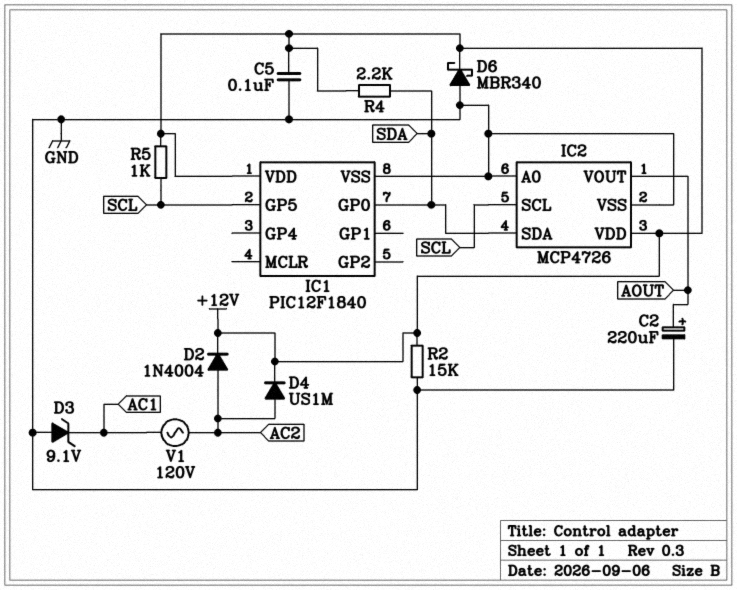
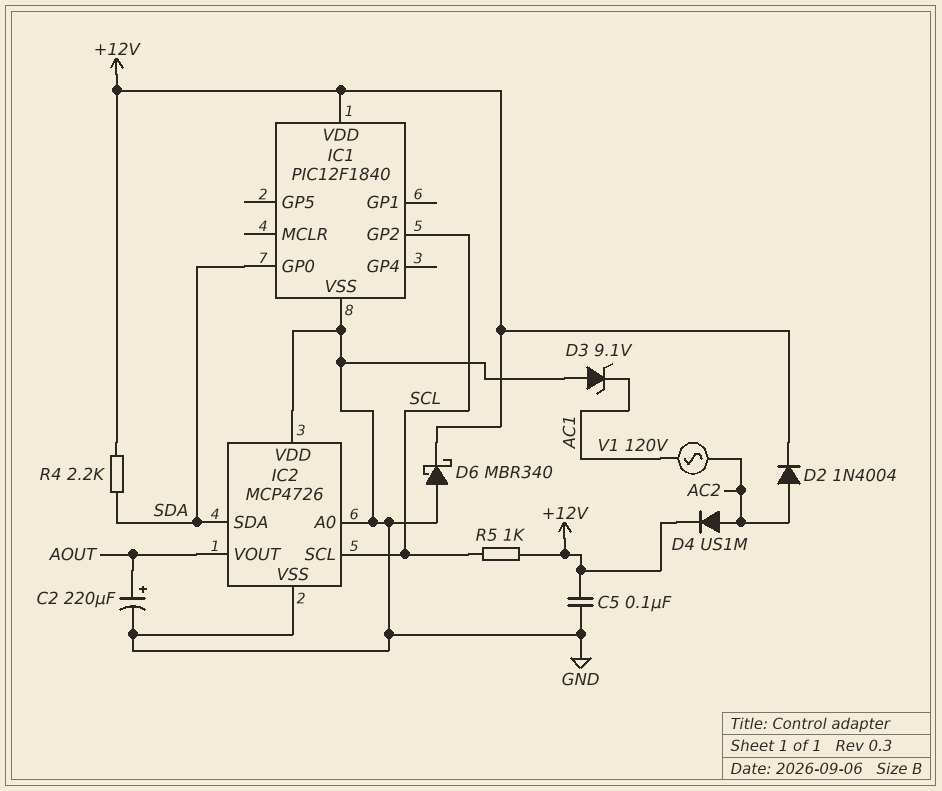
IC1 pin GP2: none -> SCL
IC1 pin GP5: SCL -> none
IC2 pin VDD: +12V -> GND
R2: 15k (+12V, GND) -> none

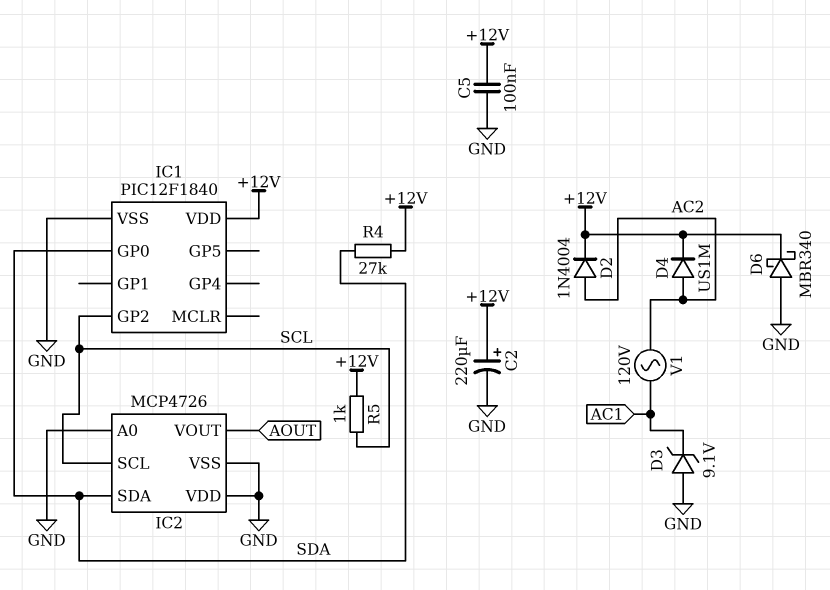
C2: 220uF (plus AOUT, minus GND) -> 220uF (plus +12V, minus GND)
R4: 2.2k (+12V, SDA) -> 27k (+12V, SDA)

